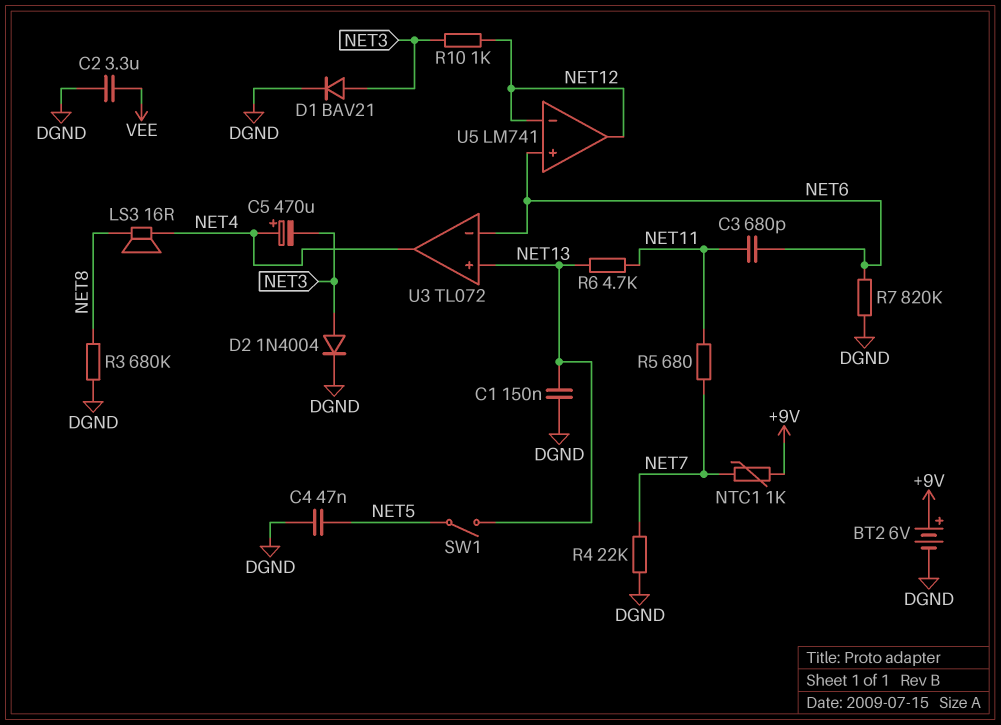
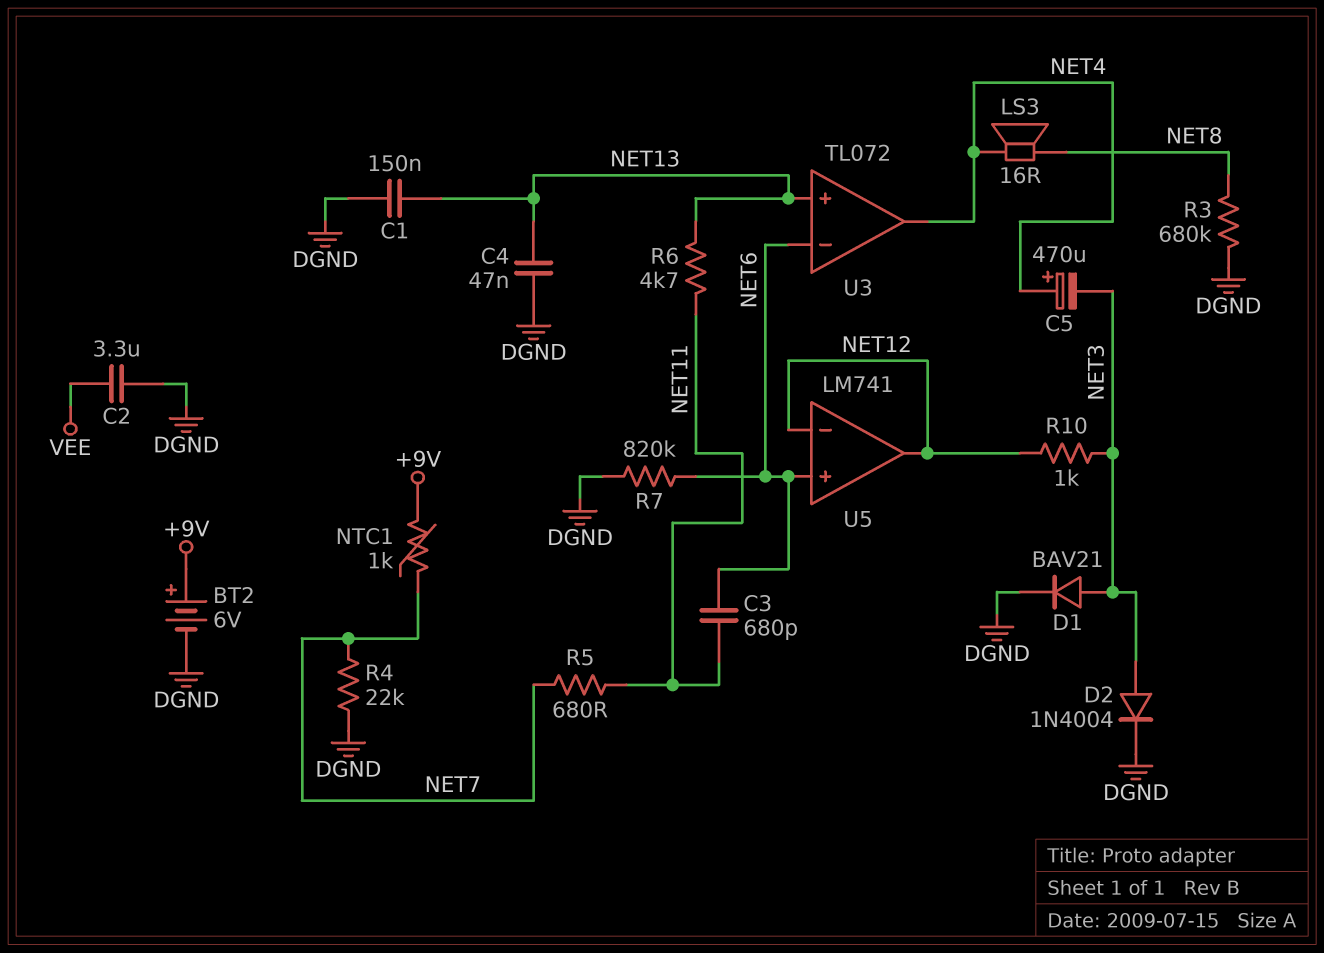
C4: 47nF (DGND, NET5) -> 47nF (DGND, NET13)
SW1: switch (NET5, NET13) -> none

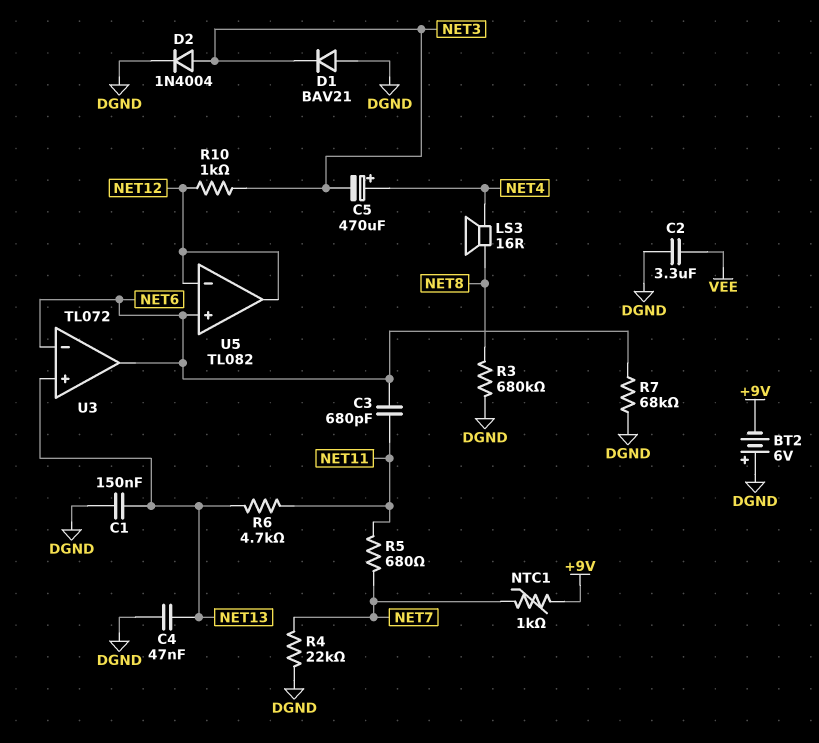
BT2: 6V (plus +9V, minus DGND) -> 6V (plus DGND, minus +9V)
D1: diode BAV21 (A NET3, K DGND) -> diode BAV21 (A DGND, K NET3)
R7: 820k (DGND, NET6) -> 68k (DGND, NET6)
U3 pin out: NET4 -> NET6
U5: LM741 -> TL082

